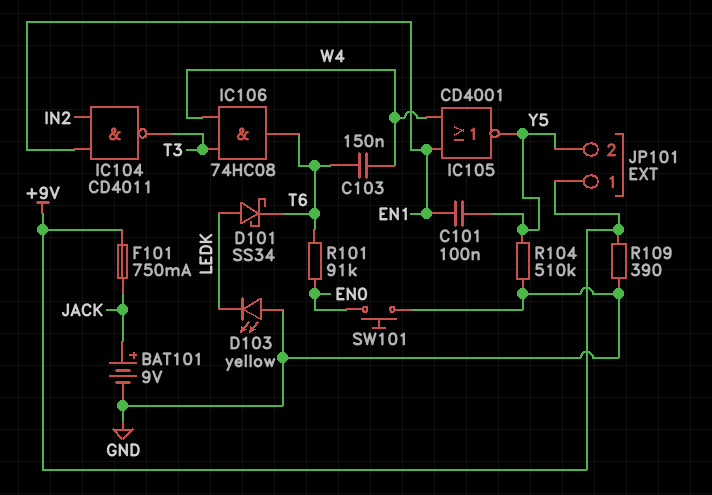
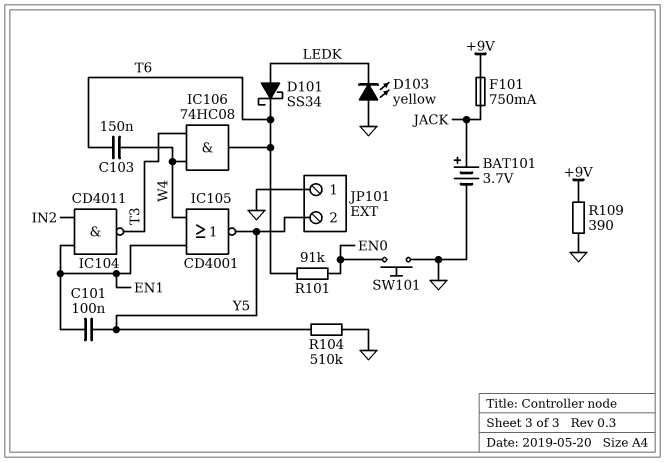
BAT101: 9V (plus JACK, minus GND) -> 3.7V (plus JACK, minus GND)
JP101 pin 1: +9V -> GND

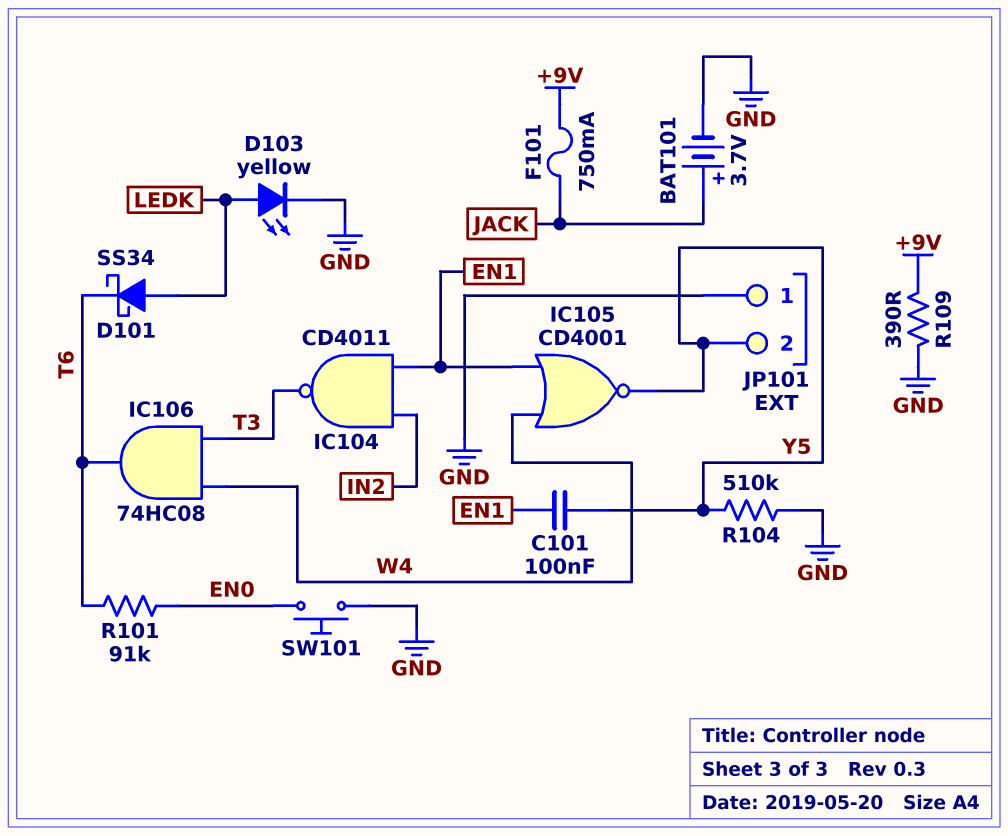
C103: 150nF (T6, W4) -> none
D103: LED yellow (A GND, K LEDK) -> LED yellow (A LEDK, K GND)

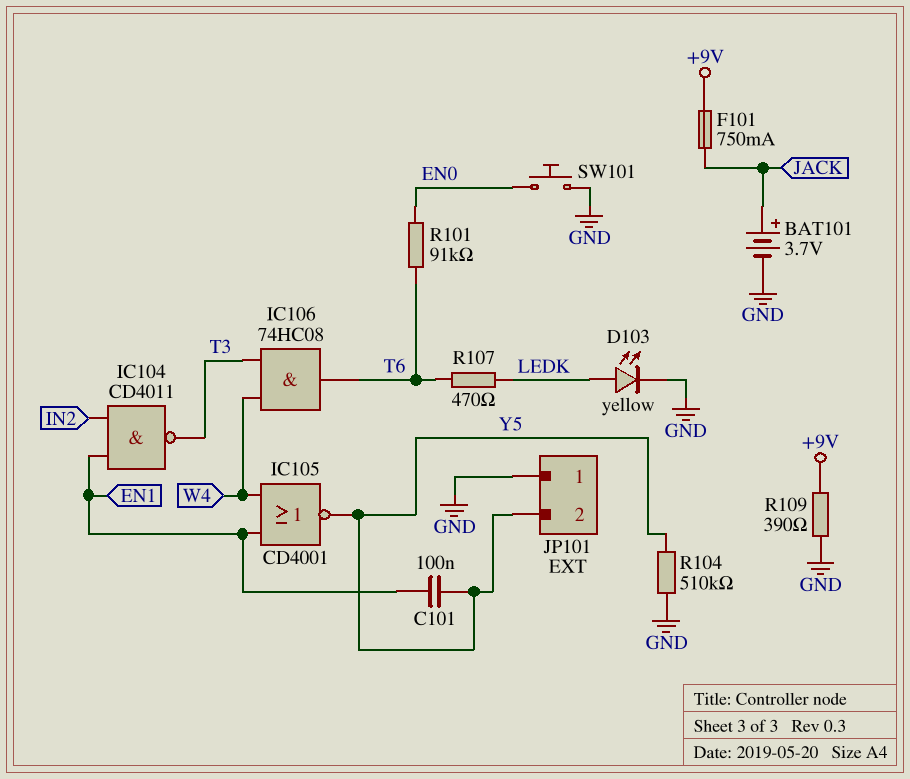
D101: schottky SS34 (A LEDK, K T6) -> none
R107: none -> 470 (LEDK, T6)

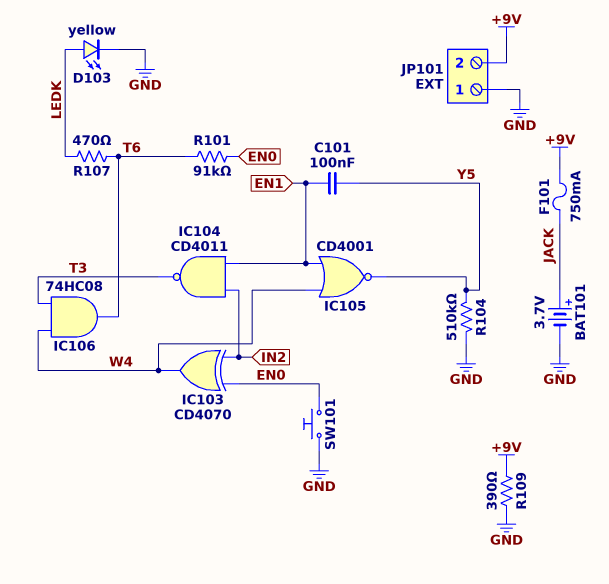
IC103: none -> XOR CD4070 (in EN0, in IN2, out W4)
JP101 pin 2: Y5 -> +9V

